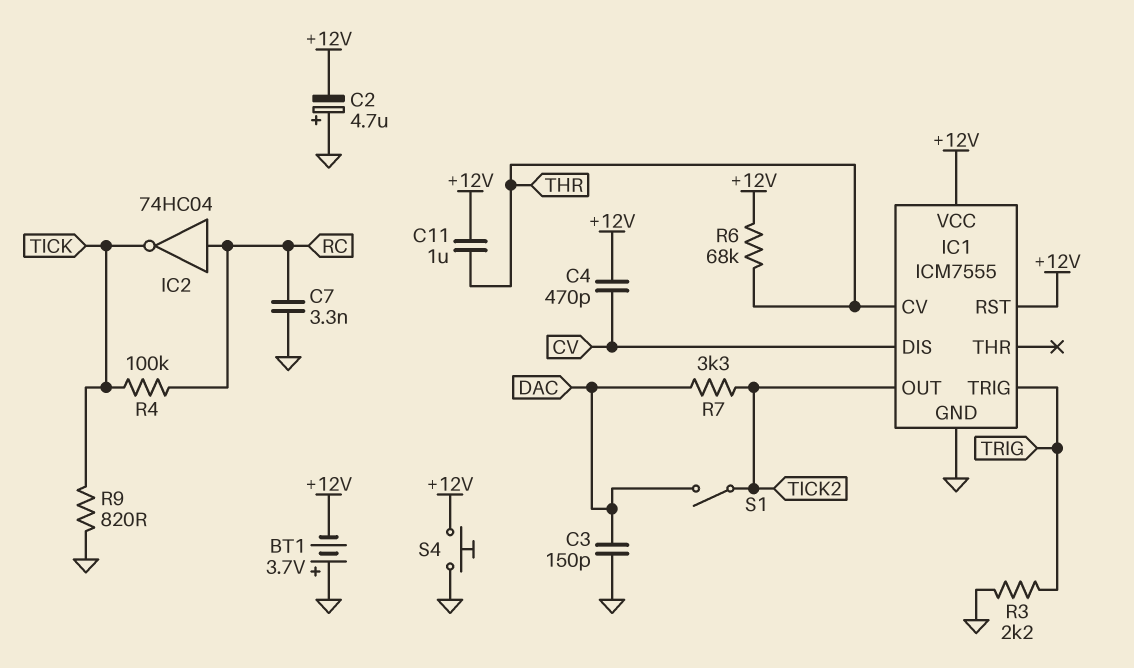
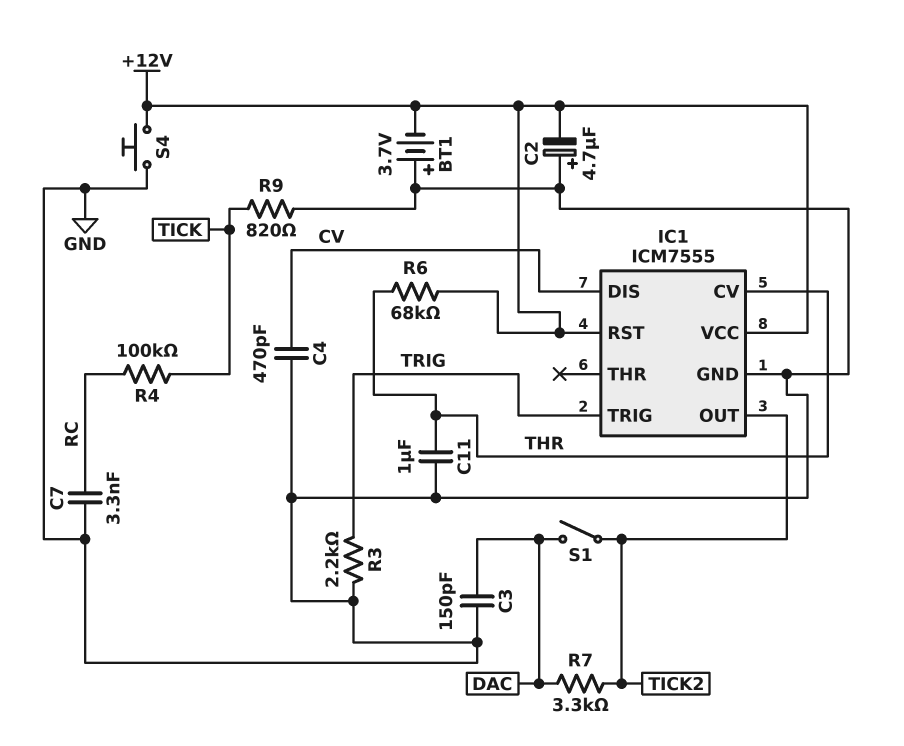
C4: 470pF (+12V, CV) -> 470pF (CV, GND)
C11: 1uF (+12V, THR) -> 1uF (GND, THR)
IC2: NOT 74HC04 (in RC, out TICK) -> none

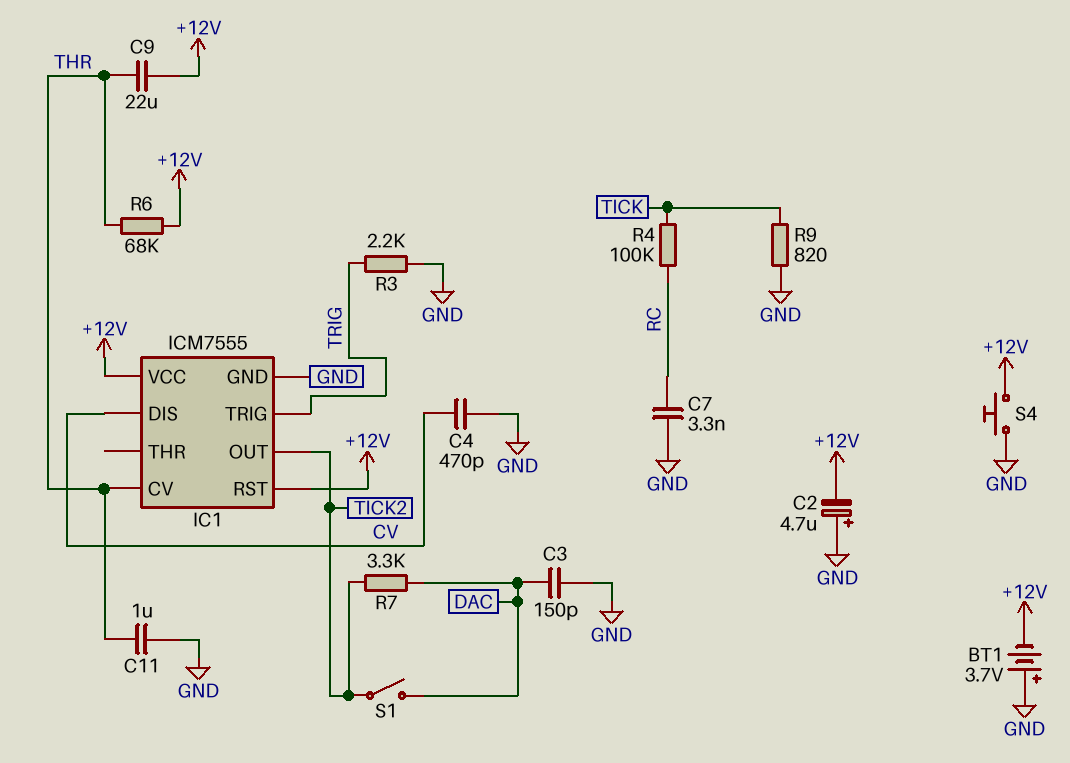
C9: none -> 22uF (+12V, THR)

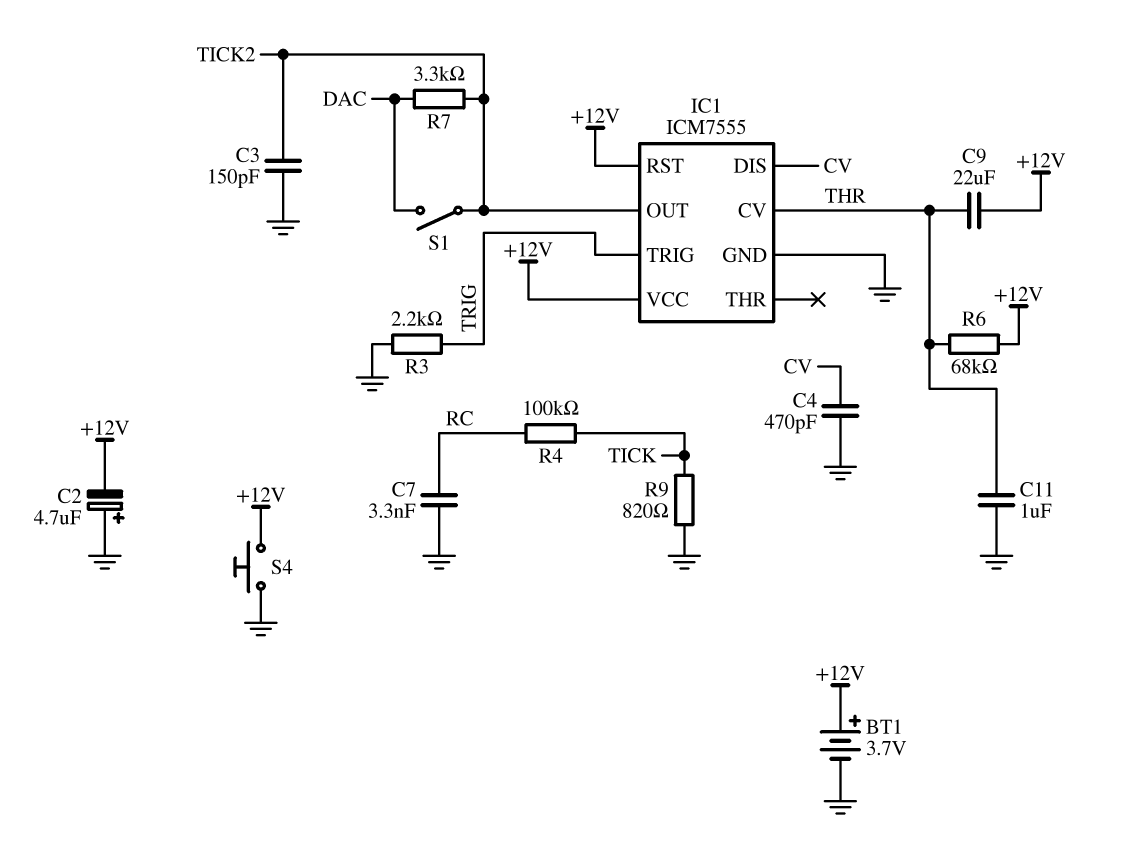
BT1: 3.7V (plus GND, minus +12V) -> 3.7V (plus +12V, minus GND)
C3: 150pF (DAC, GND) -> 150pF (GND, TICK2)

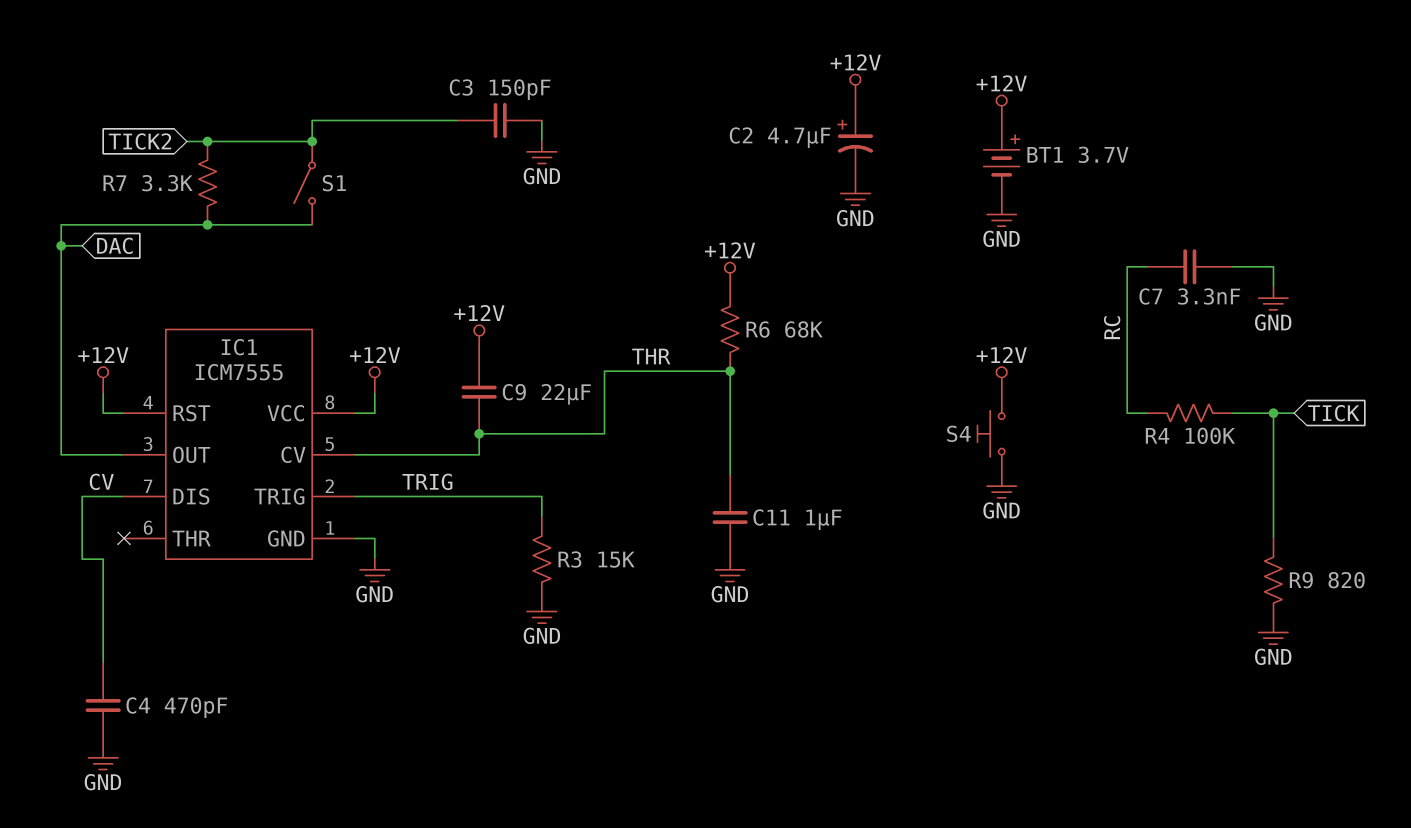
C2: 4.7uF (plus GND, minus +12V) -> 4.7uF (plus +12V, minus GND)
IC1 pin OUT: TICK2 -> DAC
R3: 2.2k (GND, TRIG) -> 15k (GND, TRIG)

